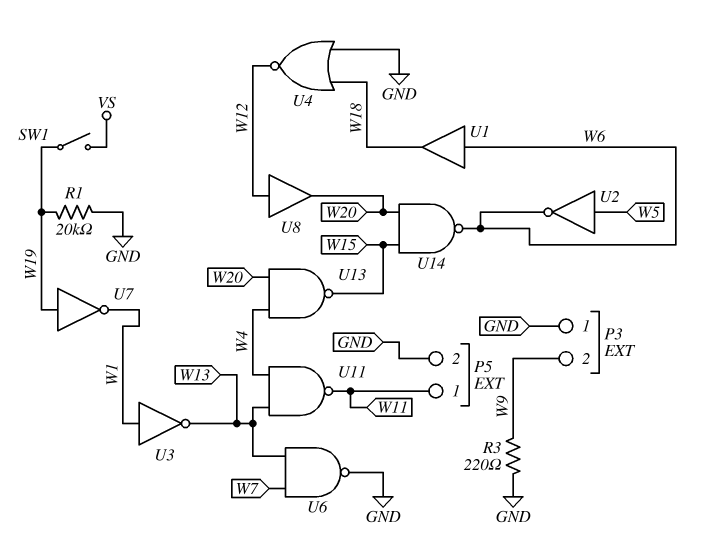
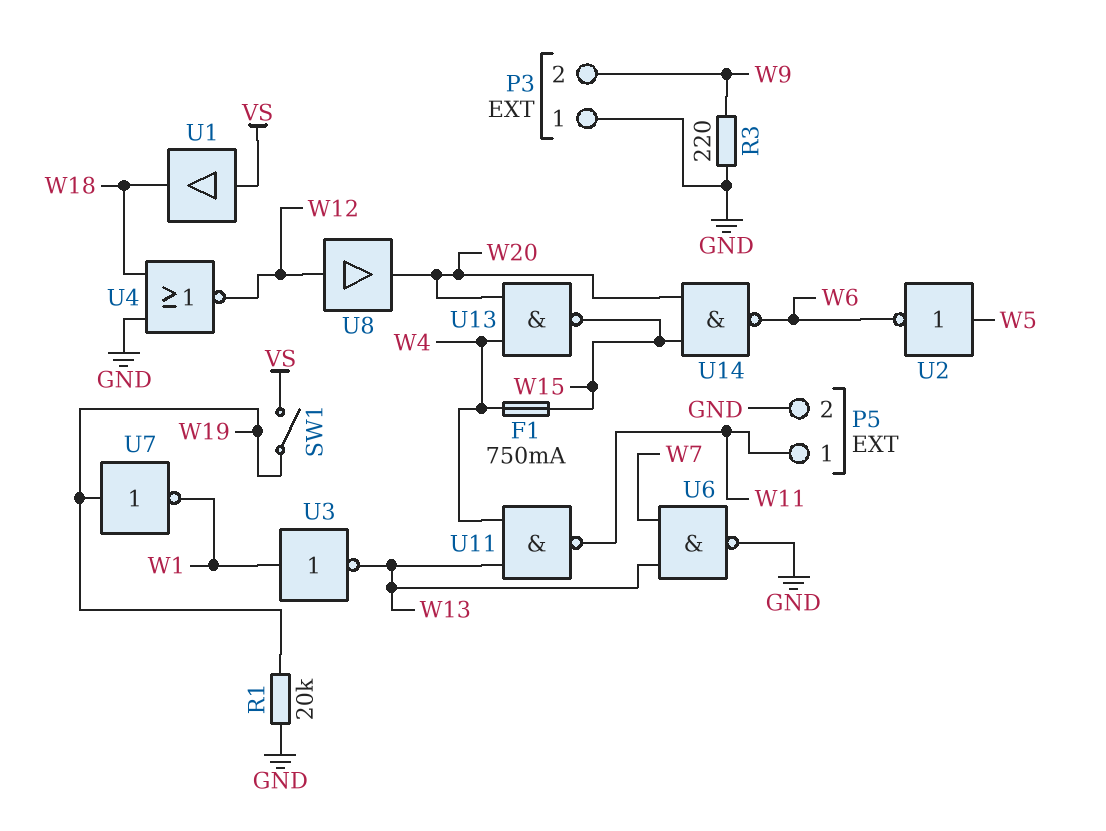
F1: none -> 750mA (W4, W15)
U1: buffer (in W6, out W18) -> buffer (in VS, out W18)

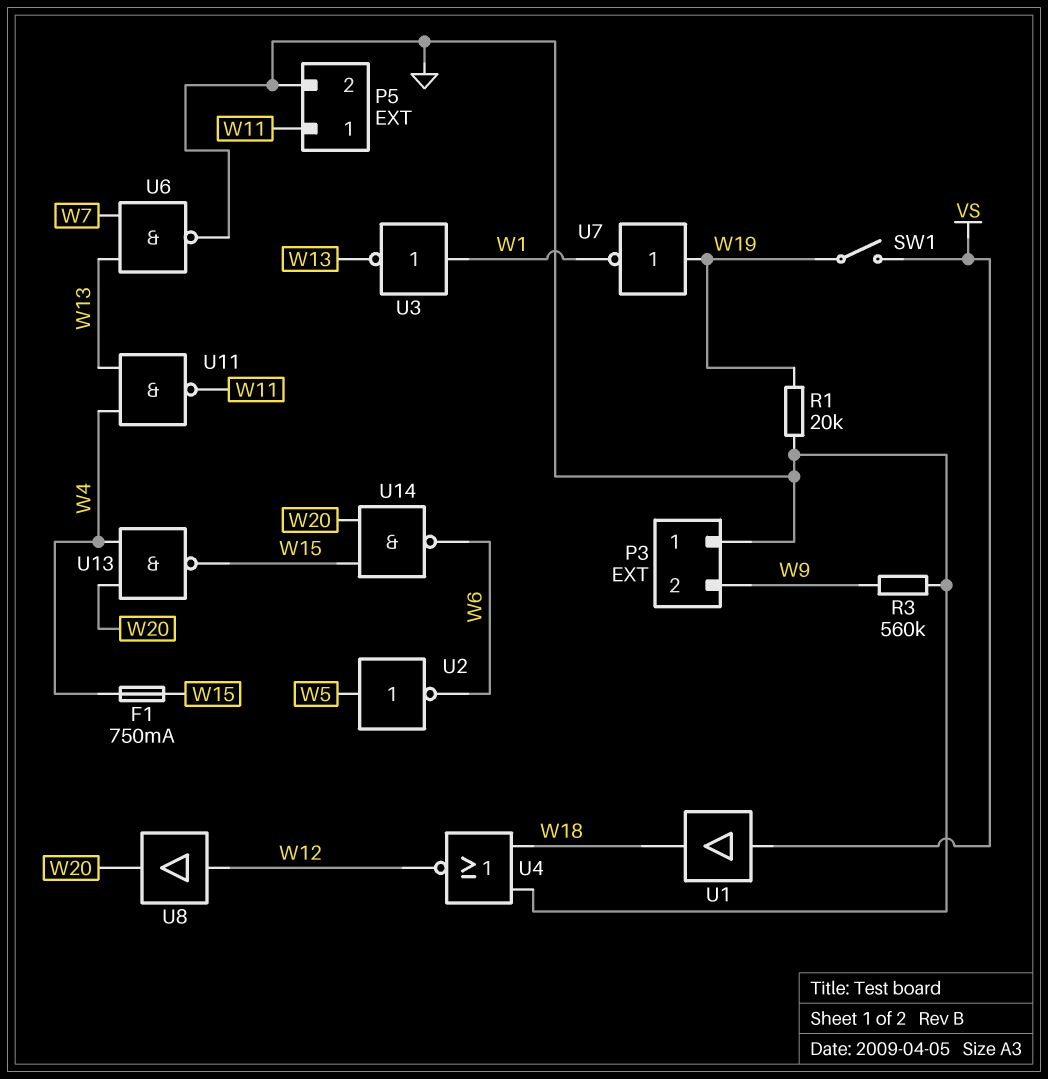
R3: 220 (GND, W9) -> 560k (GND, W9)

